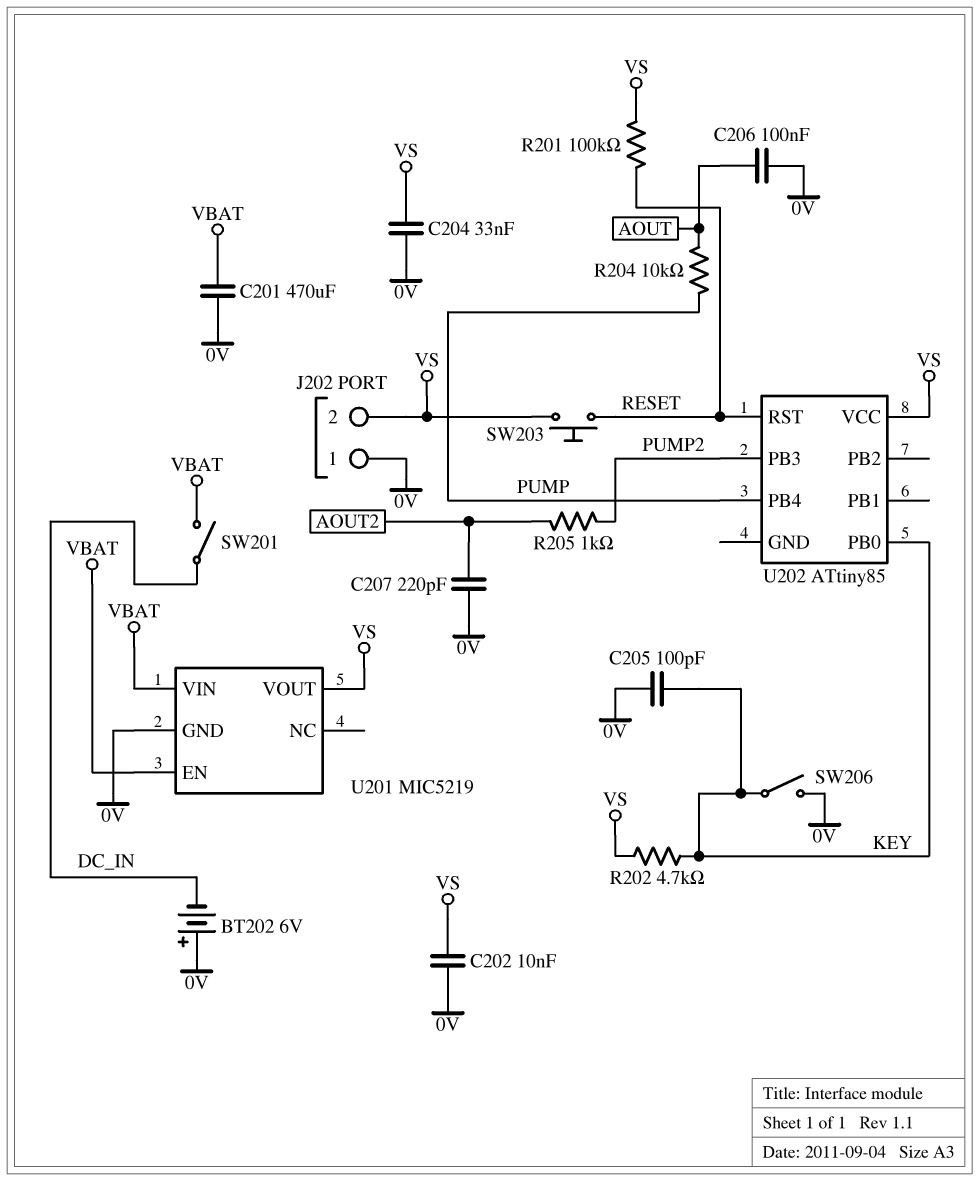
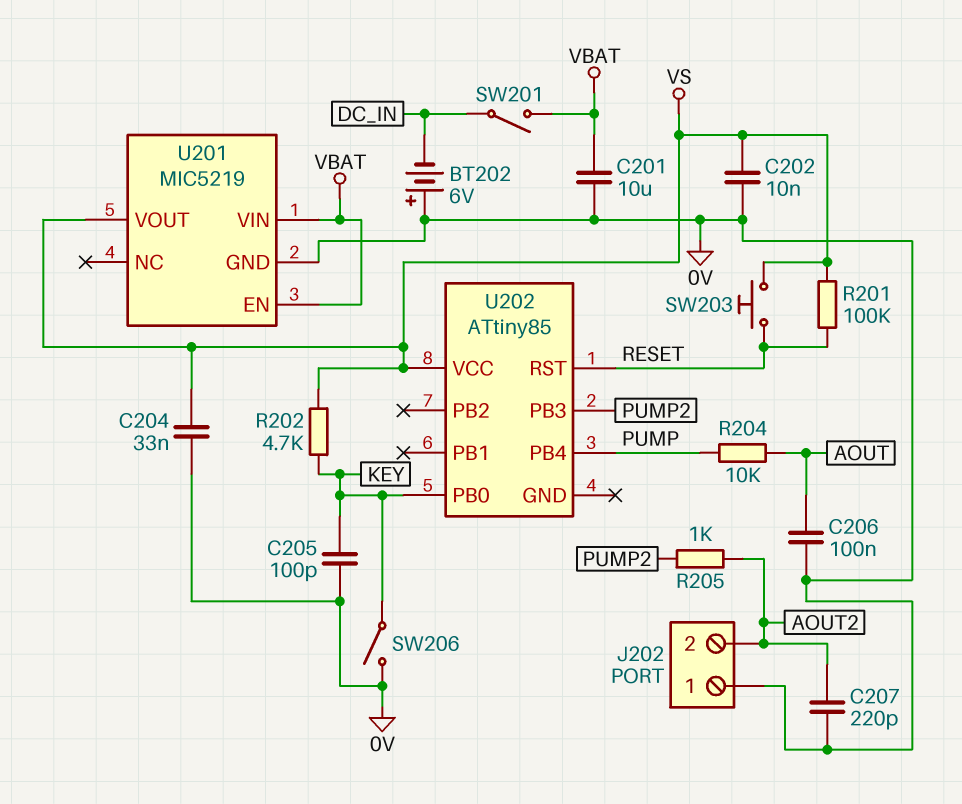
C201: 470uF (0V, VBAT) -> 10uF (0V, VBAT)
J202 pin 2: VS -> AOUT2

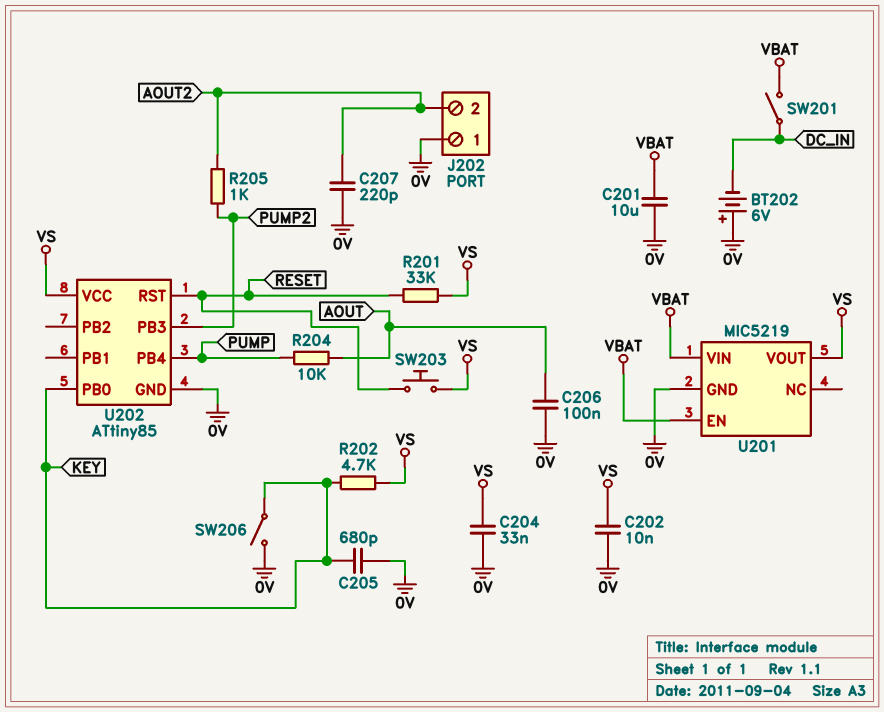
C205: 100pF (0V, KEY) -> 680pF (0V, KEY)
R201: 100k (RESET, VS) -> 33k (RESET, VS)
U202 pin GND: none -> 0V

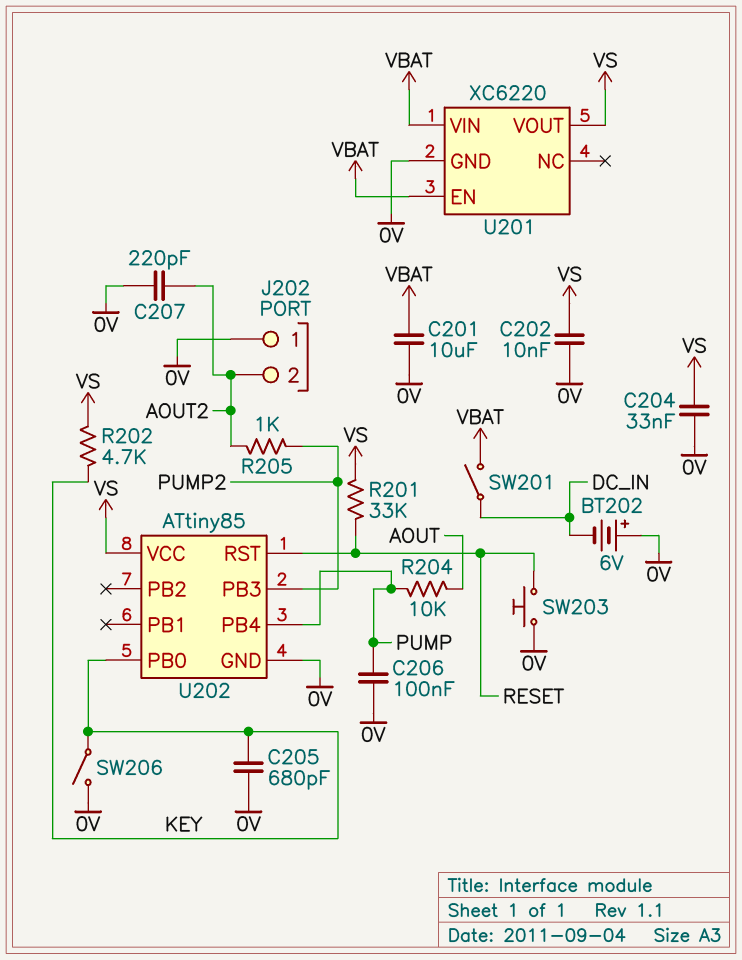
C206: 100nF (0V, AOUT) -> 100nF (0V, PUMP)
SW203: button (RESET, VS) -> button (0V, RESET)
U201: MIC5219 -> XC6220

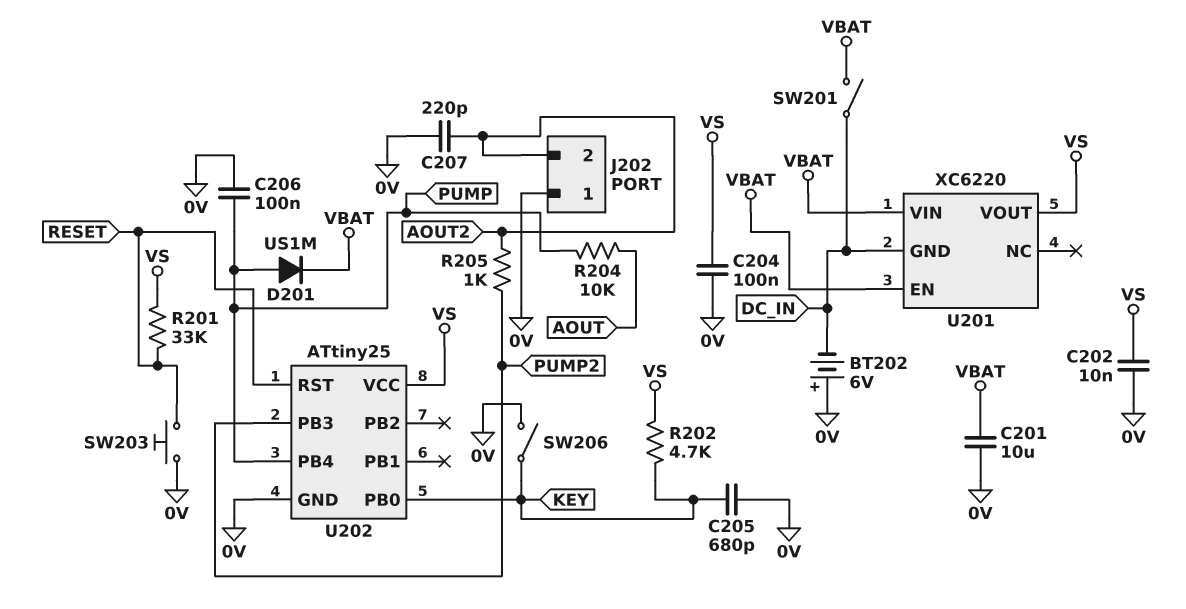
C204: 33nF (0V, VS) -> 100nF (0V, VS)
D201: none -> diode US1M (A PUMP, K VBAT)
U201 pin GND: 0V -> DC_IN
U202: ATtiny85 -> ATtiny25

